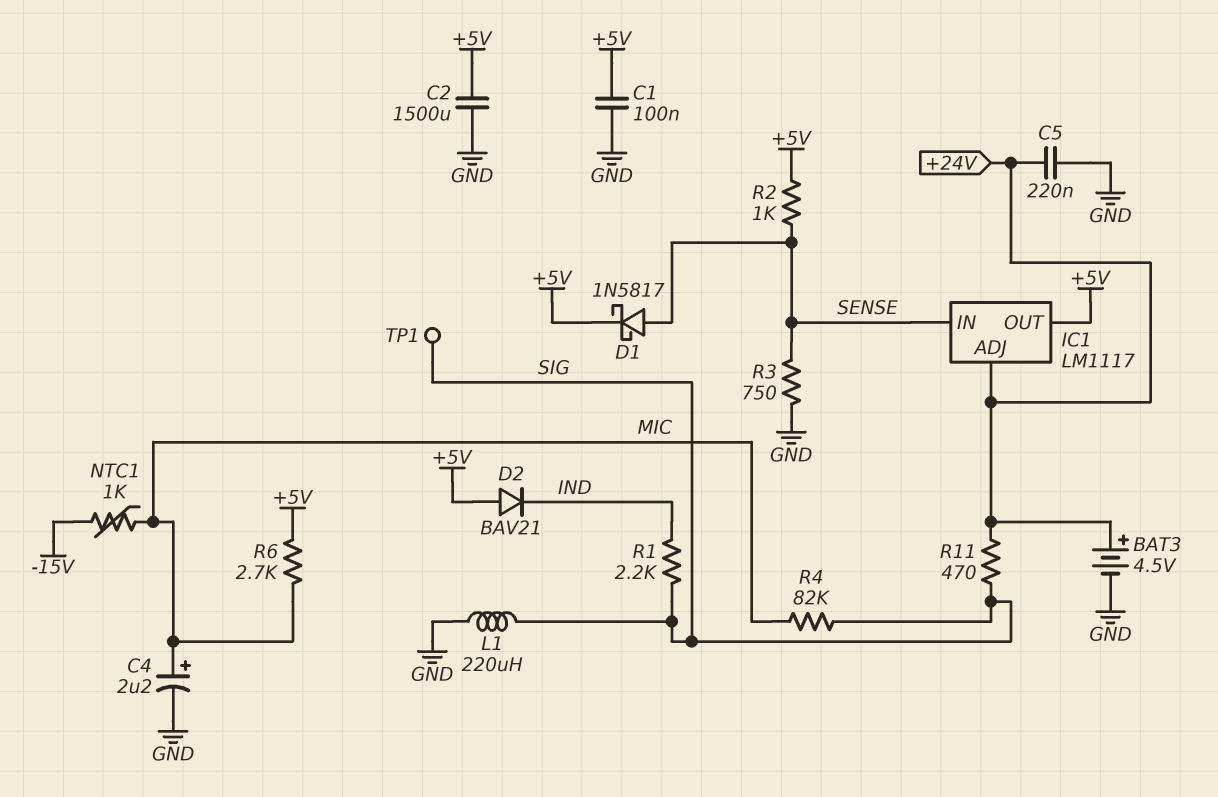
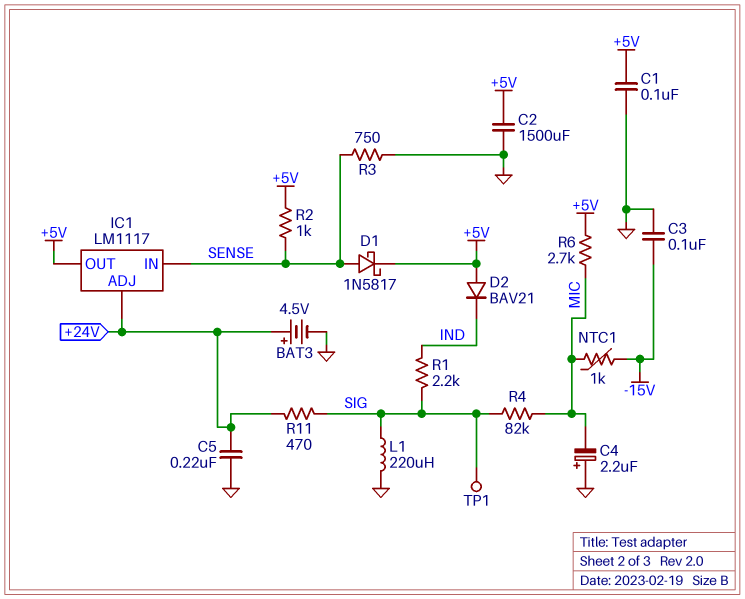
C3: none -> 100nF (-15V, GND)
C4: 2.2uF (plus MIC, minus GND) -> 2.2uF (plus GND, minus MIC)

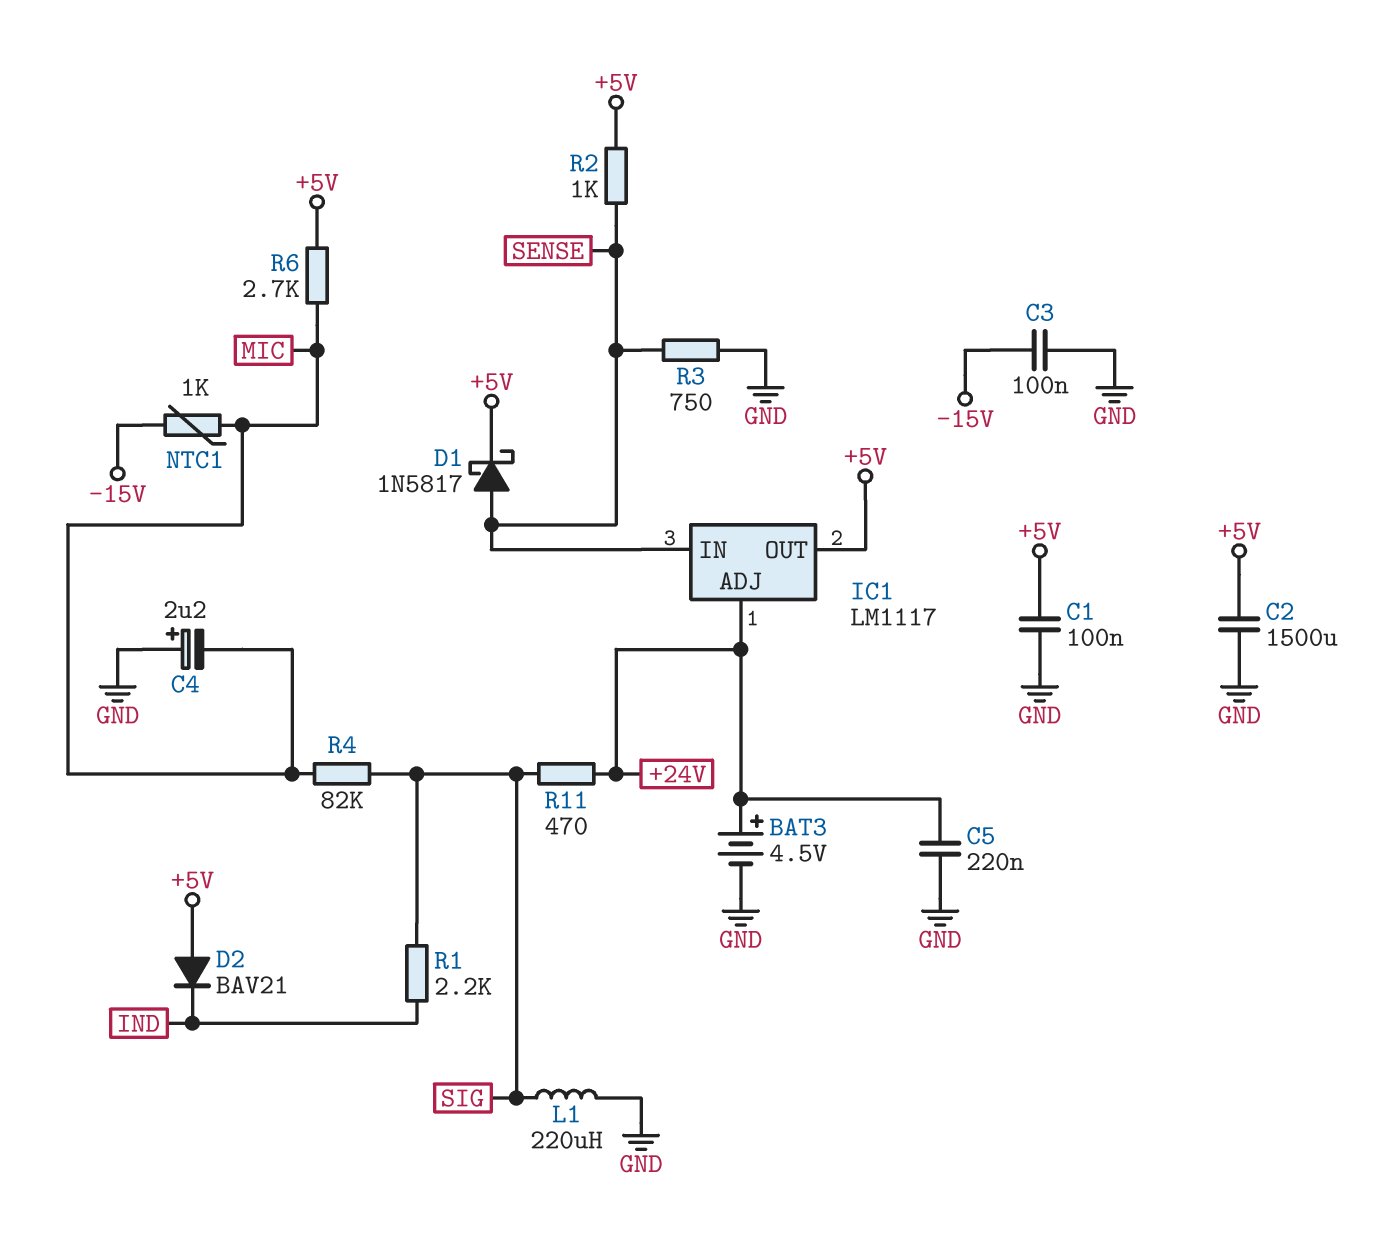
TP1: test point (SIG) -> none

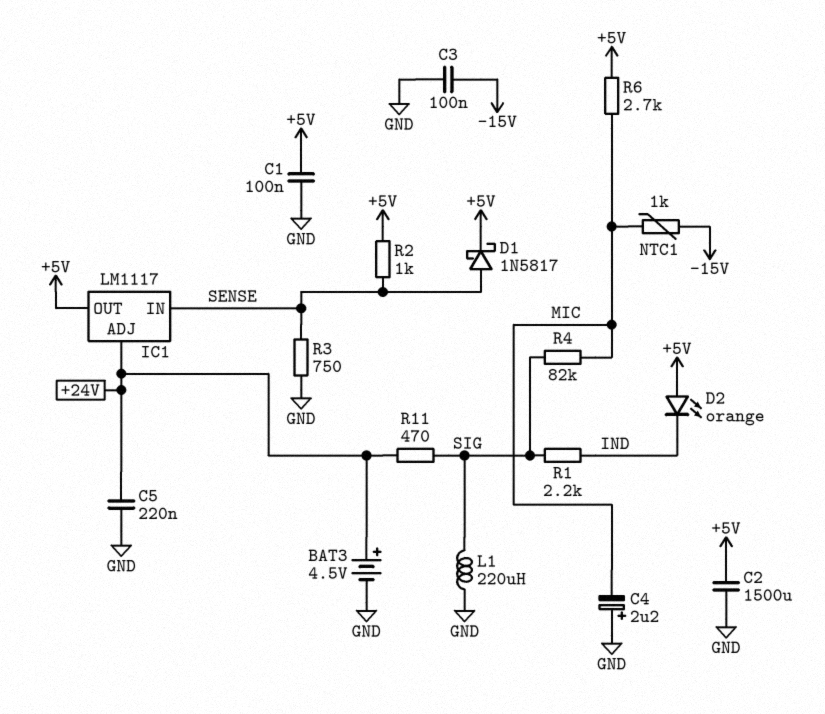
D2: diode BAV21 (A +5V, K IND) -> LED orange (A +5V, K IND)

